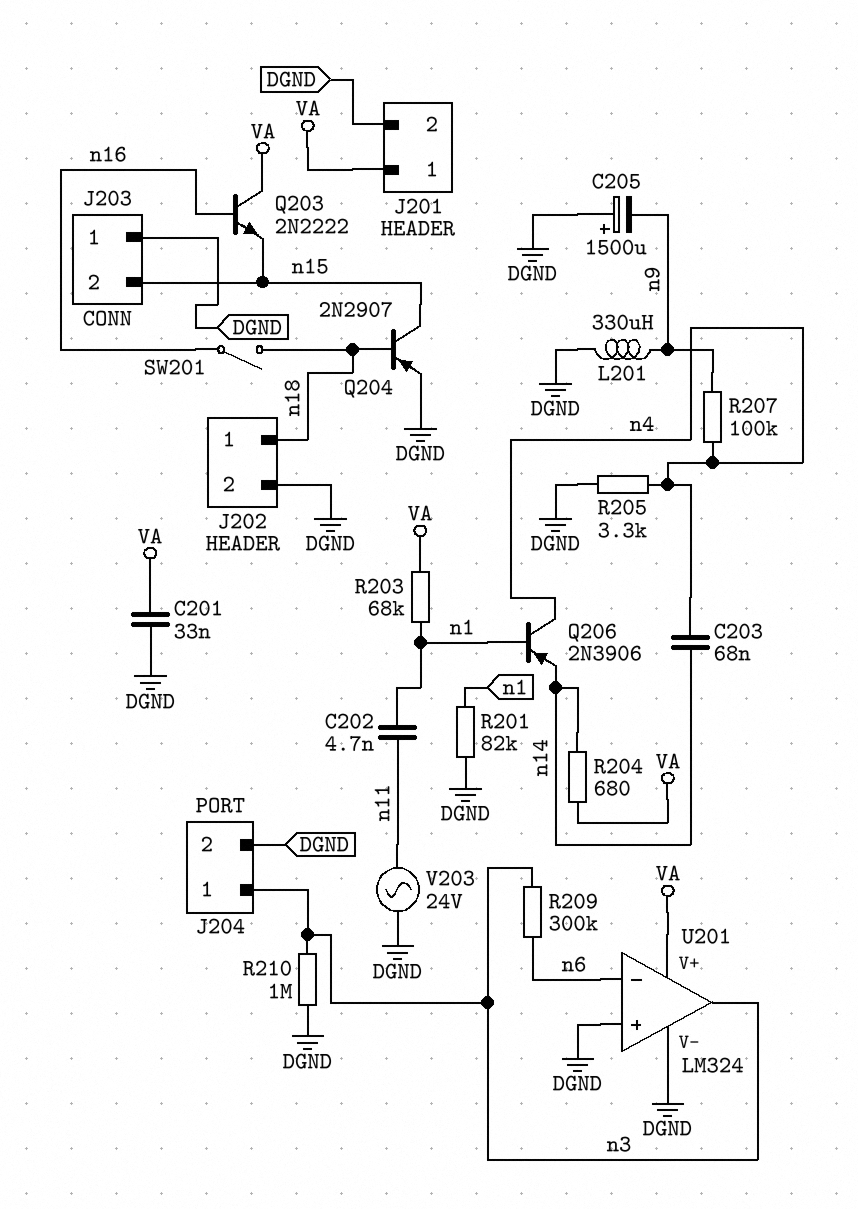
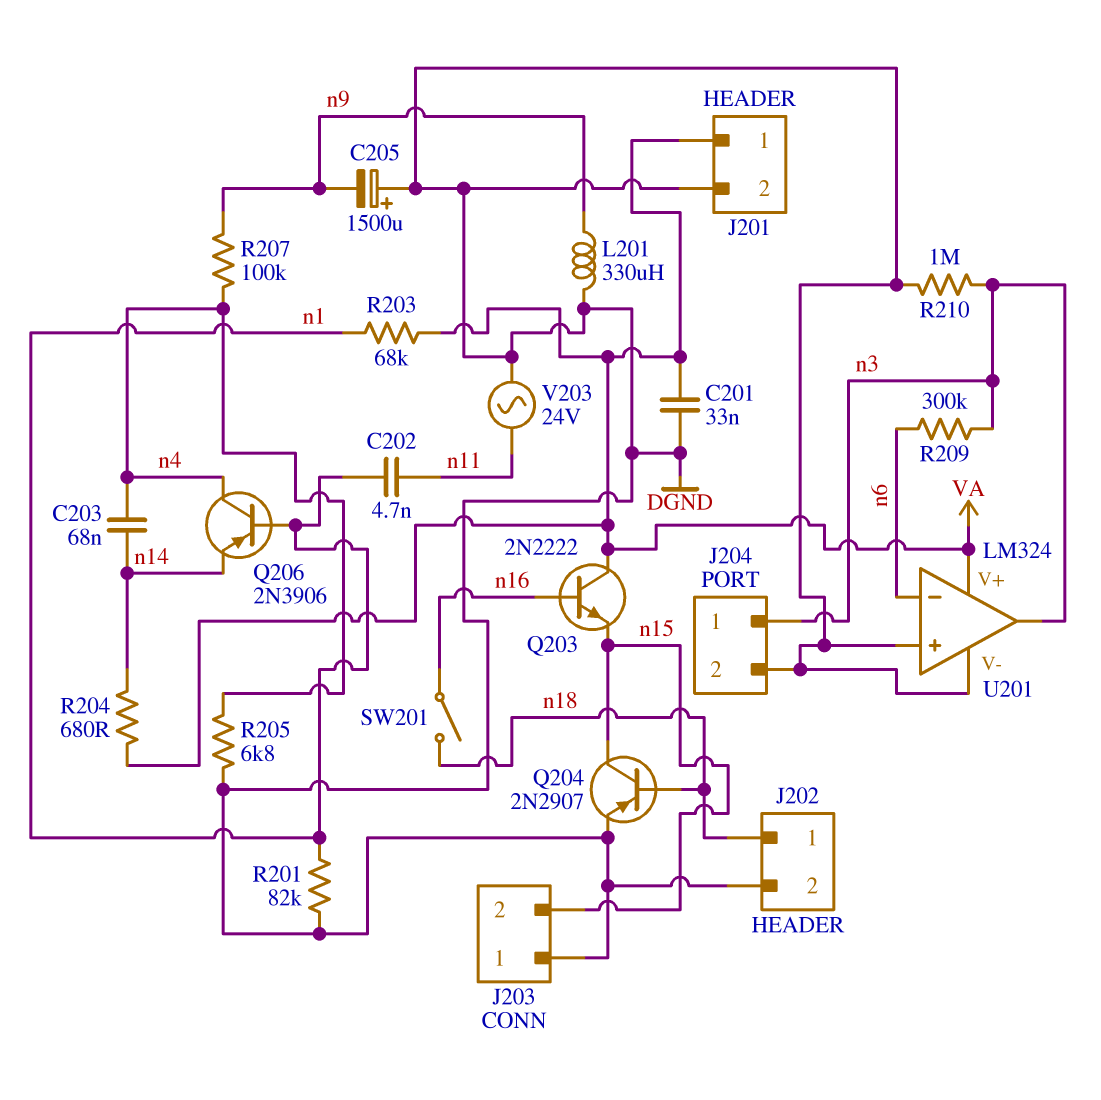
R205: 3.3k (DGND, n4) -> 6.8k (DGND, n4)

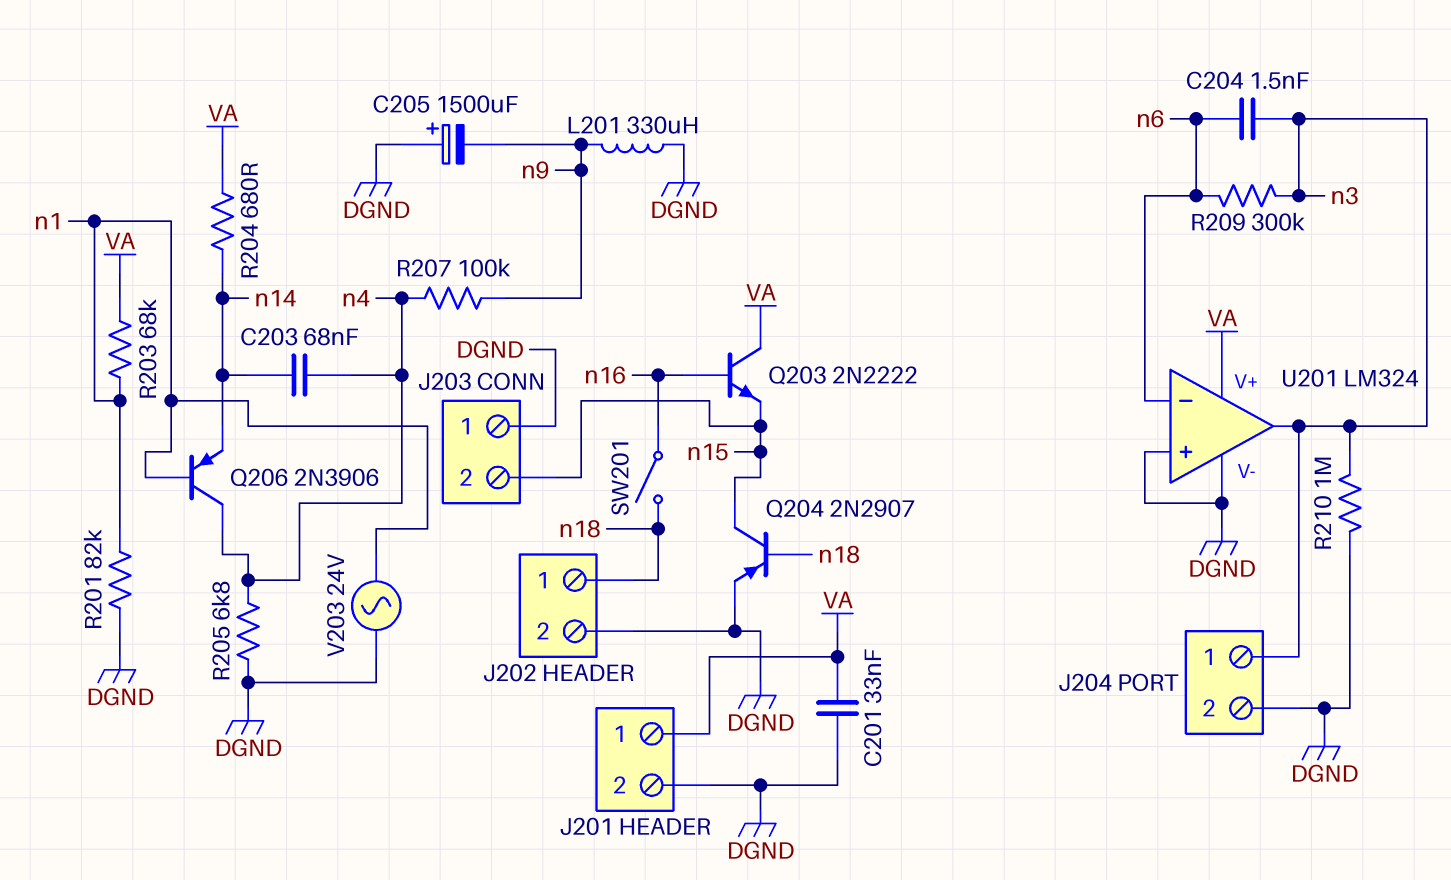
C202: 4.7nF (n1, n11) -> none
C204: none -> 1.5nF (n3, n6)
V203: AC 24V (DGND, n11) -> AC 24V (DGND, n1)

